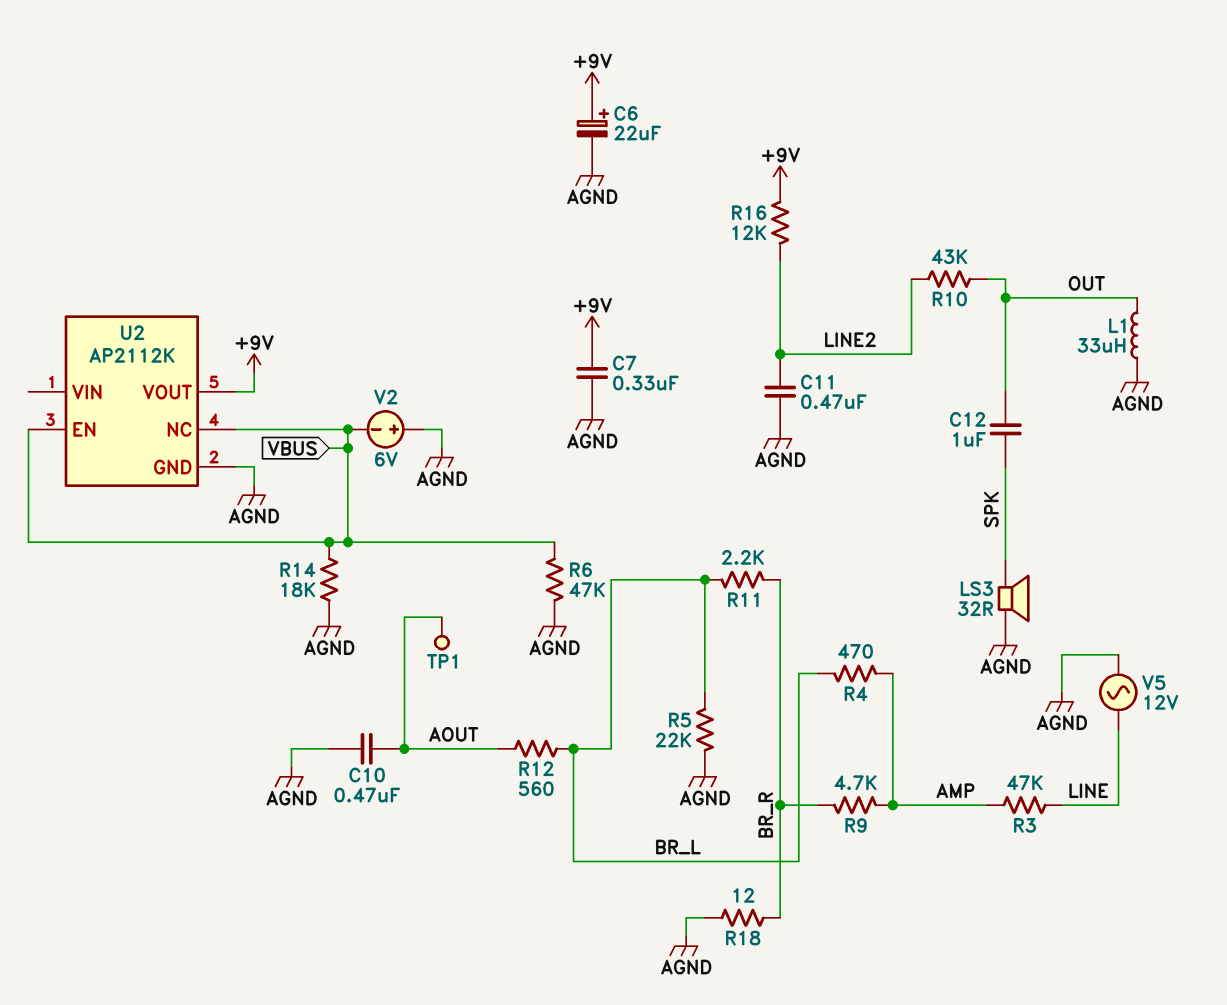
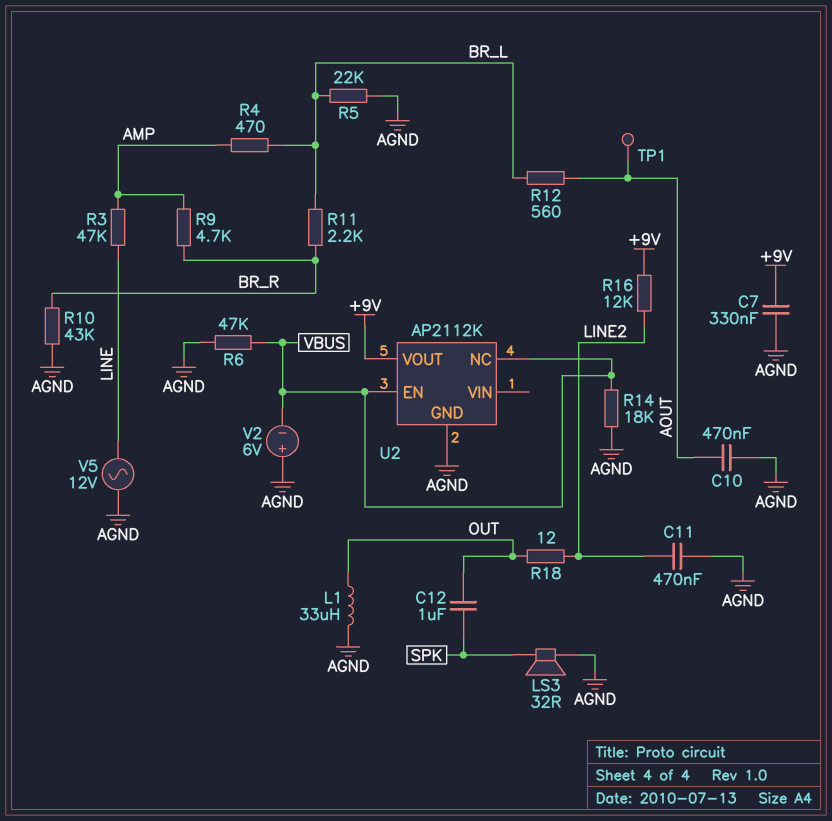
C6: 22uF (plus +9V, minus AGND) -> none
R10: 43k (LINE2, OUT) -> 43k (AGND, BR_R)
R18: 12 (AGND, BR_R) -> 12 (LINE2, OUT)

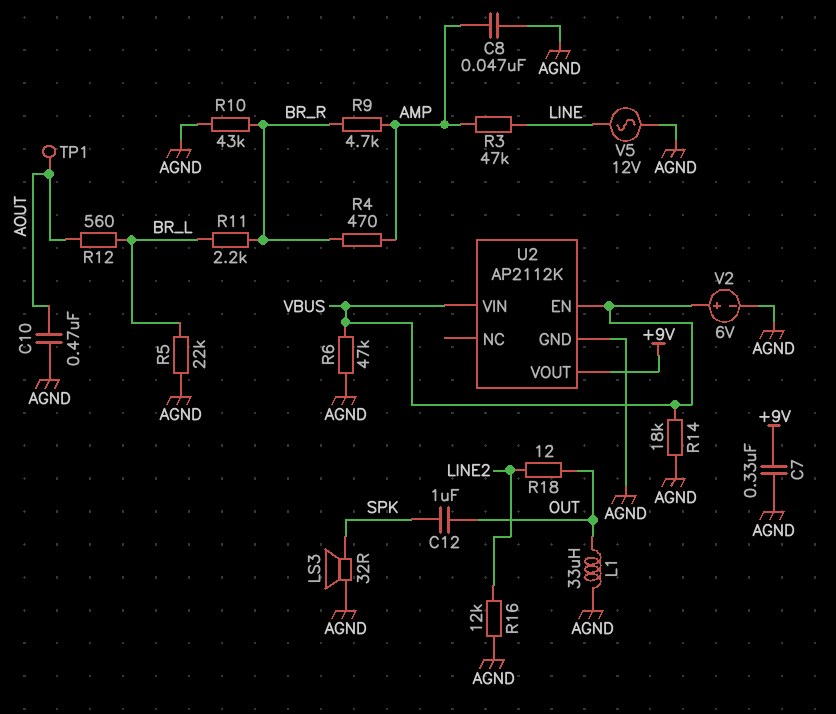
C8: none -> 47nF (AGND, AMP)
C11: 470nF (AGND, LINE2) -> none
R4: 470 (AMP, BR_L) -> 470 (AMP, BR_R)
R16: 12k (+9V, LINE2) -> 12k (AGND, LINE2)
U2 pin NC: VBUS -> none
U2 pin VIN: none -> VBUS
V2: 6V (plus AGND, minus VBUS) -> 6V (plus VBUS, minus AGND)

